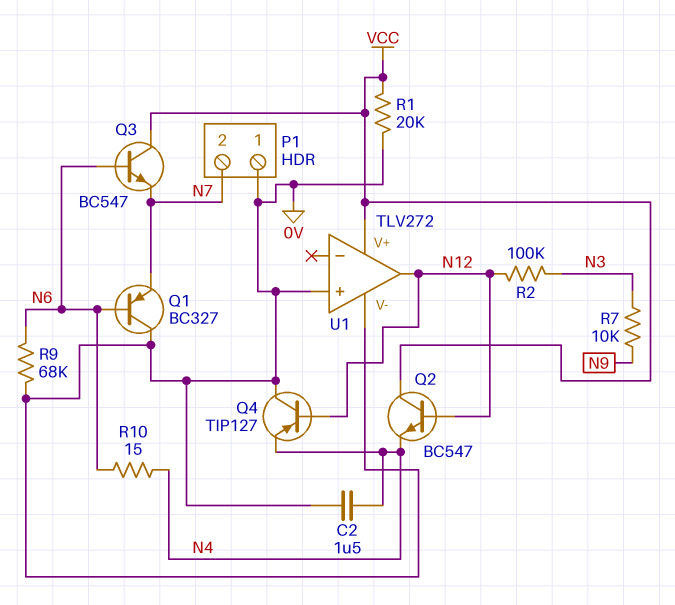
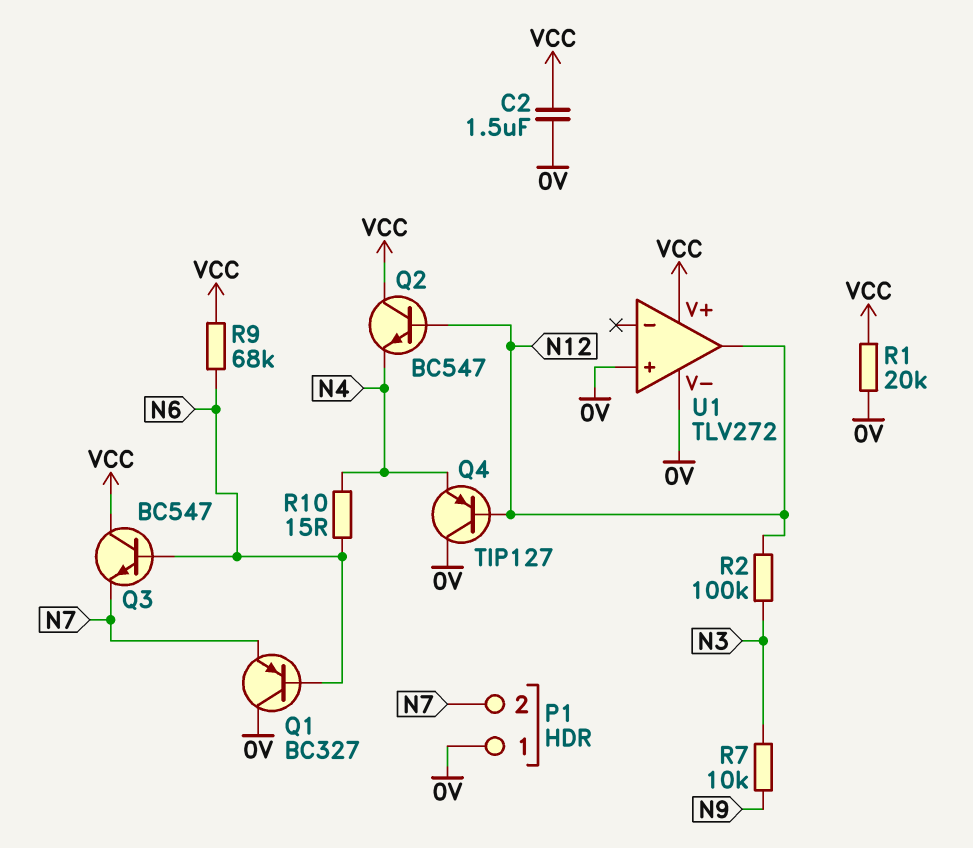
C2: 1.5uF (0V, N4) -> 1.5uF (0V, VCC)
R9: 68k (0V, N6) -> 68k (N6, VCC)

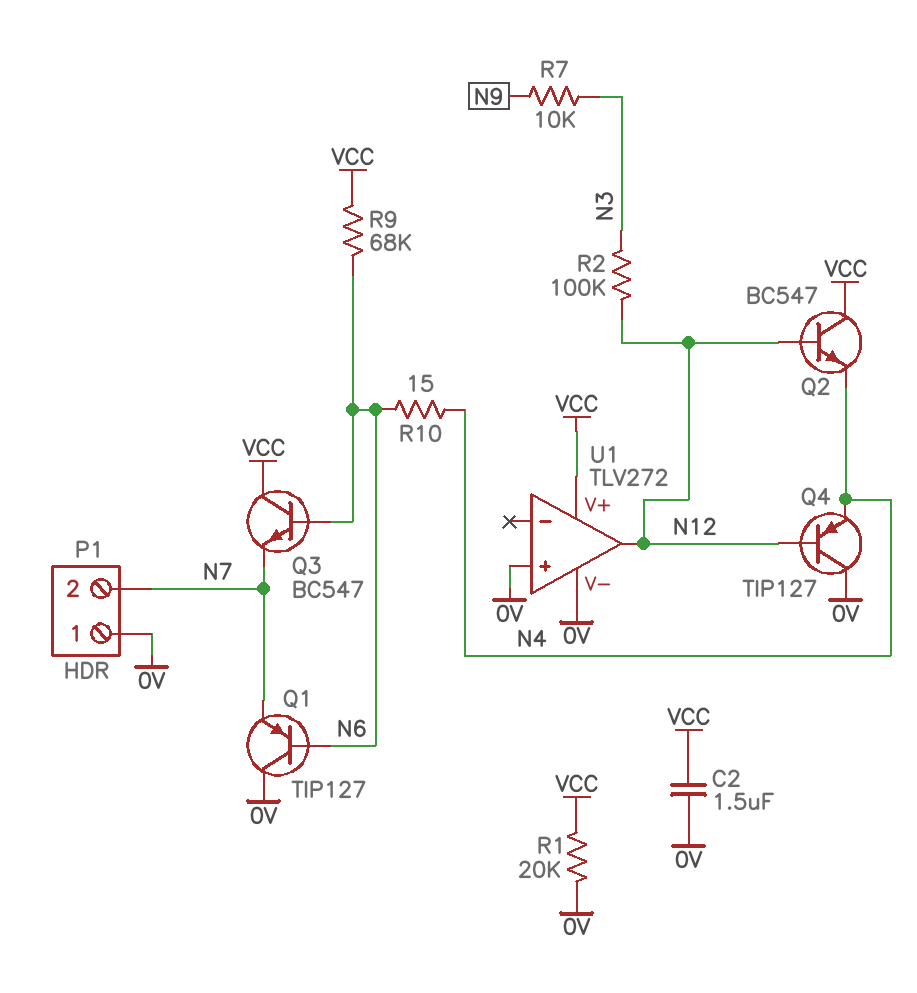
Q1: PNP BC327 (B N6, C 0V, E N7) -> PNP TIP127 (B N6, C 0V, E N7)

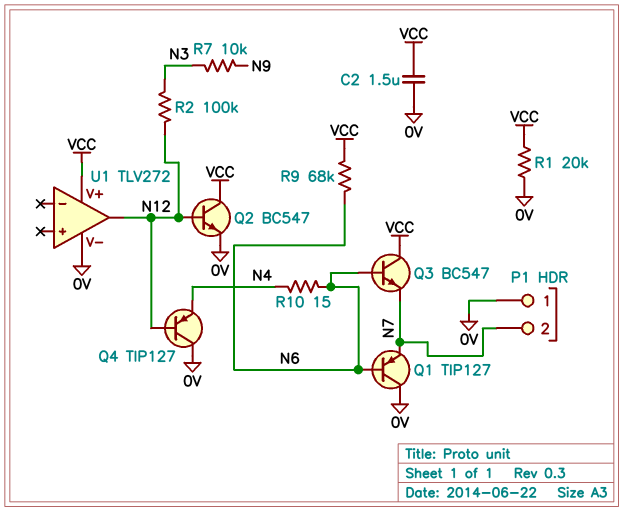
Q2: NPN BC547 (B N12, C VCC, E N4) -> NPN BC547 (B N12, C VCC, E 0V)
U1 pin in+: 0V -> none

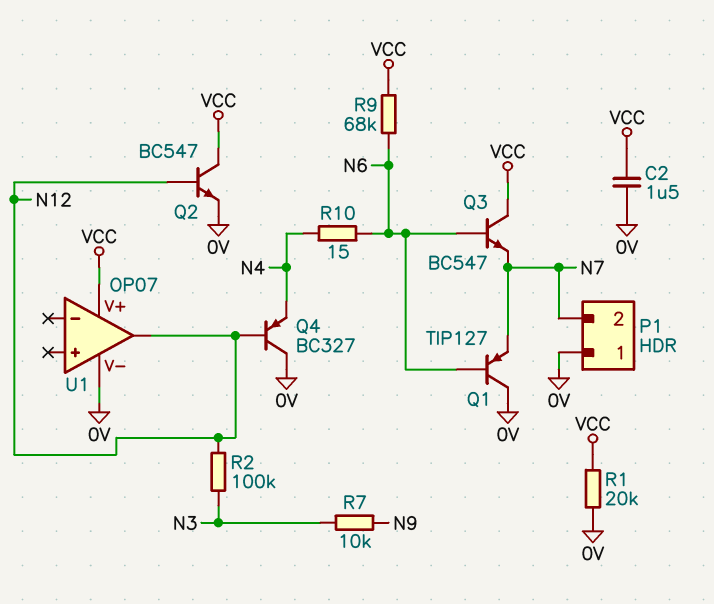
Q4: PNP TIP127 (B N12, C 0V, E N4) -> PNP BC327 (B N12, C 0V, E N4)
U1: TLV272 -> OP07

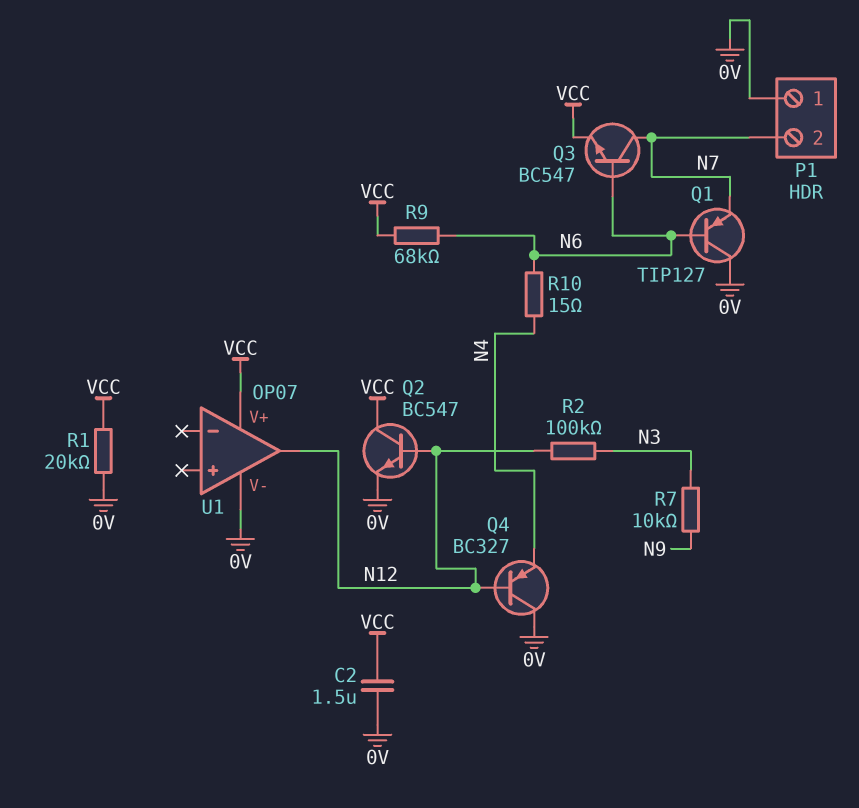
Q3: NPN BC547 (B N6, C VCC, E N7) -> NPN BC547 (B N6, C N7, E VCC)

